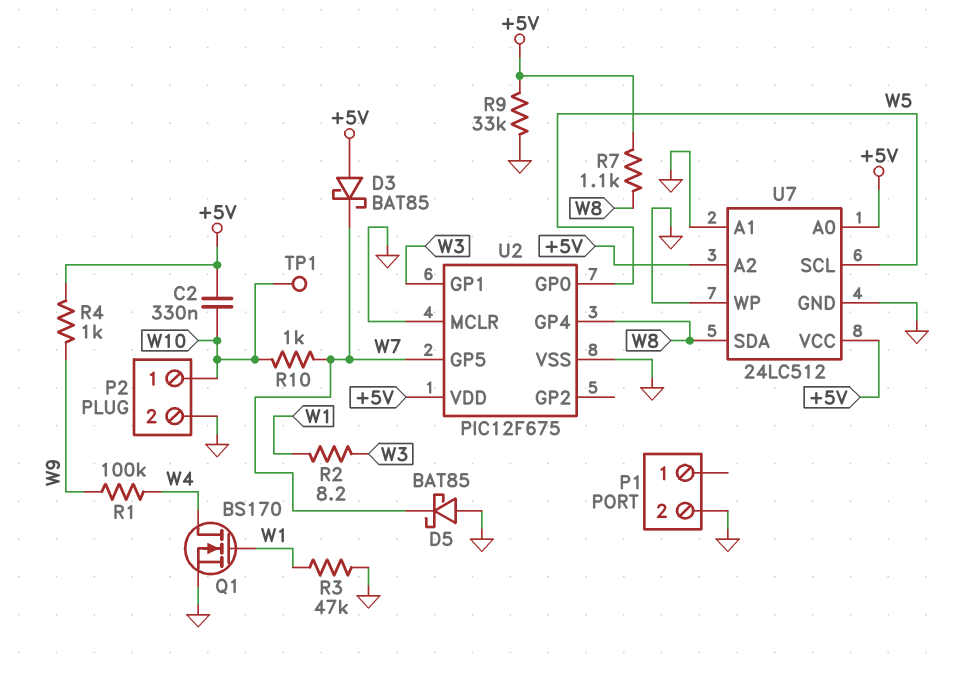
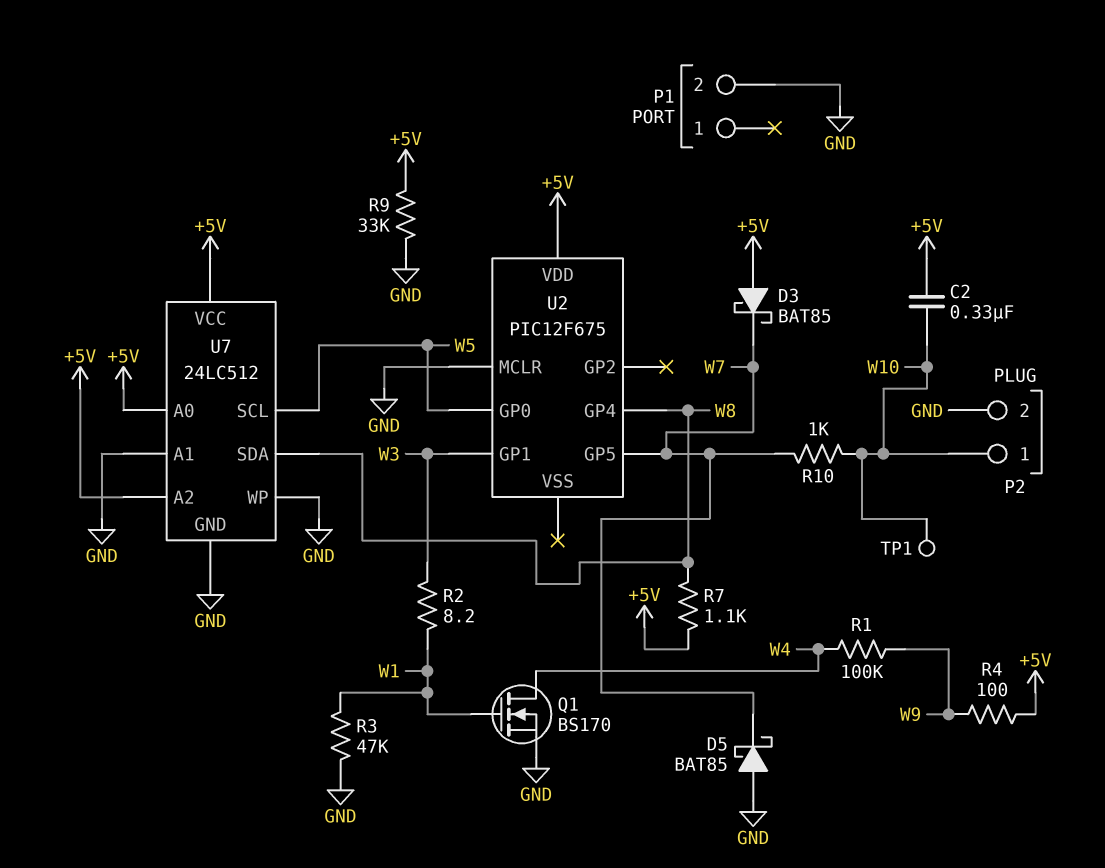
R4: 1k (+5V, W9) -> 100 (+5V, W9)
U2 pin VSS: GND -> none

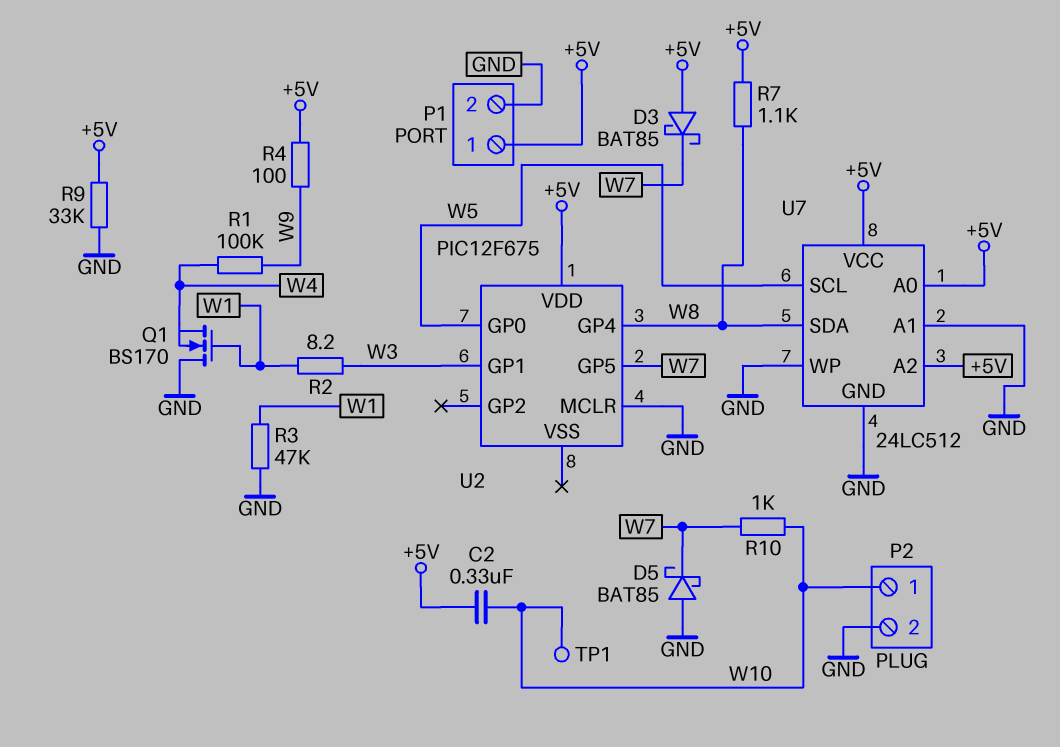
P1 pin 1: none -> +5V
Q1: NMOS BS170 (G W1, D W4, S GND) -> NMOS BS170 (G W1, D GND, S W4)

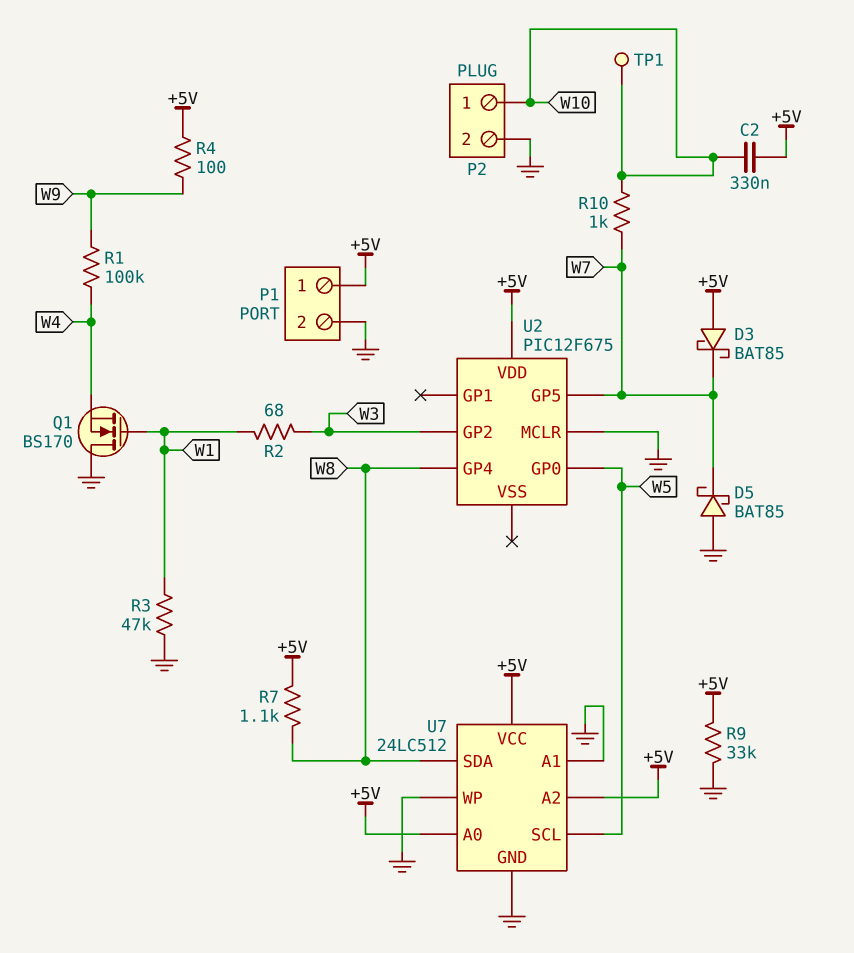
R2: 8.2 (W1, W3) -> 68 (W1, W3)
U2 pin GP1: W3 -> none
U2 pin GP2: none -> W3

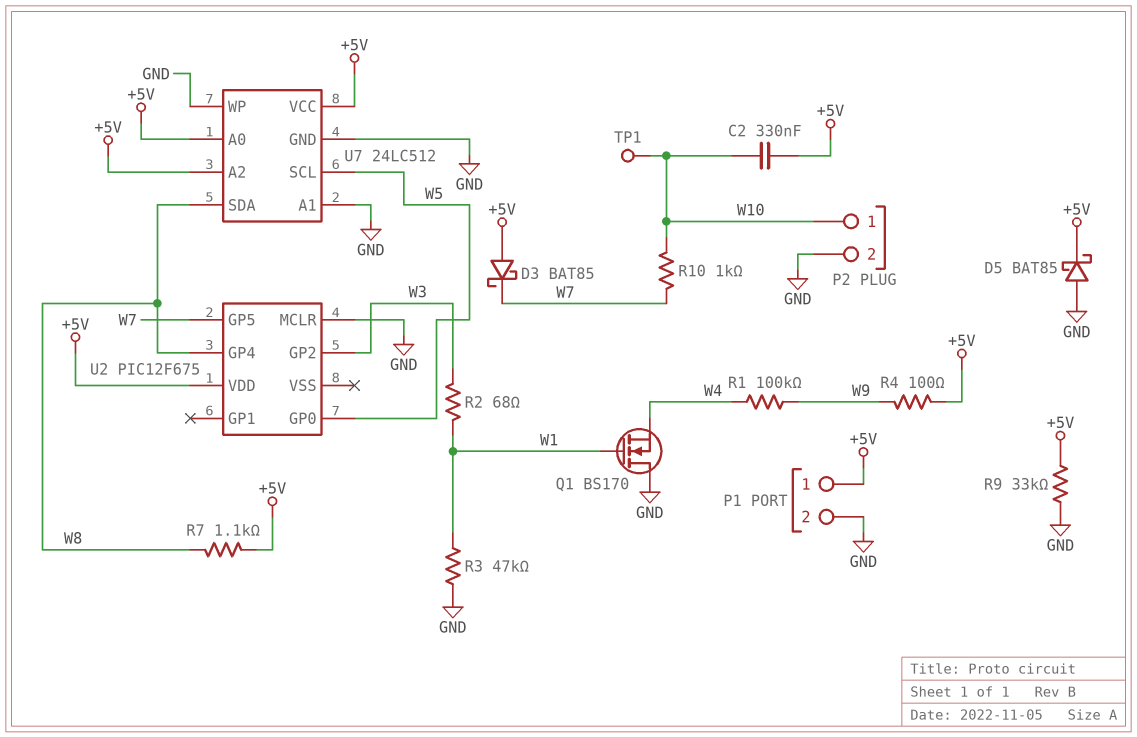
D5: schottky BAT85 (A GND, K W7) -> schottky BAT85 (A GND, K +5V)

